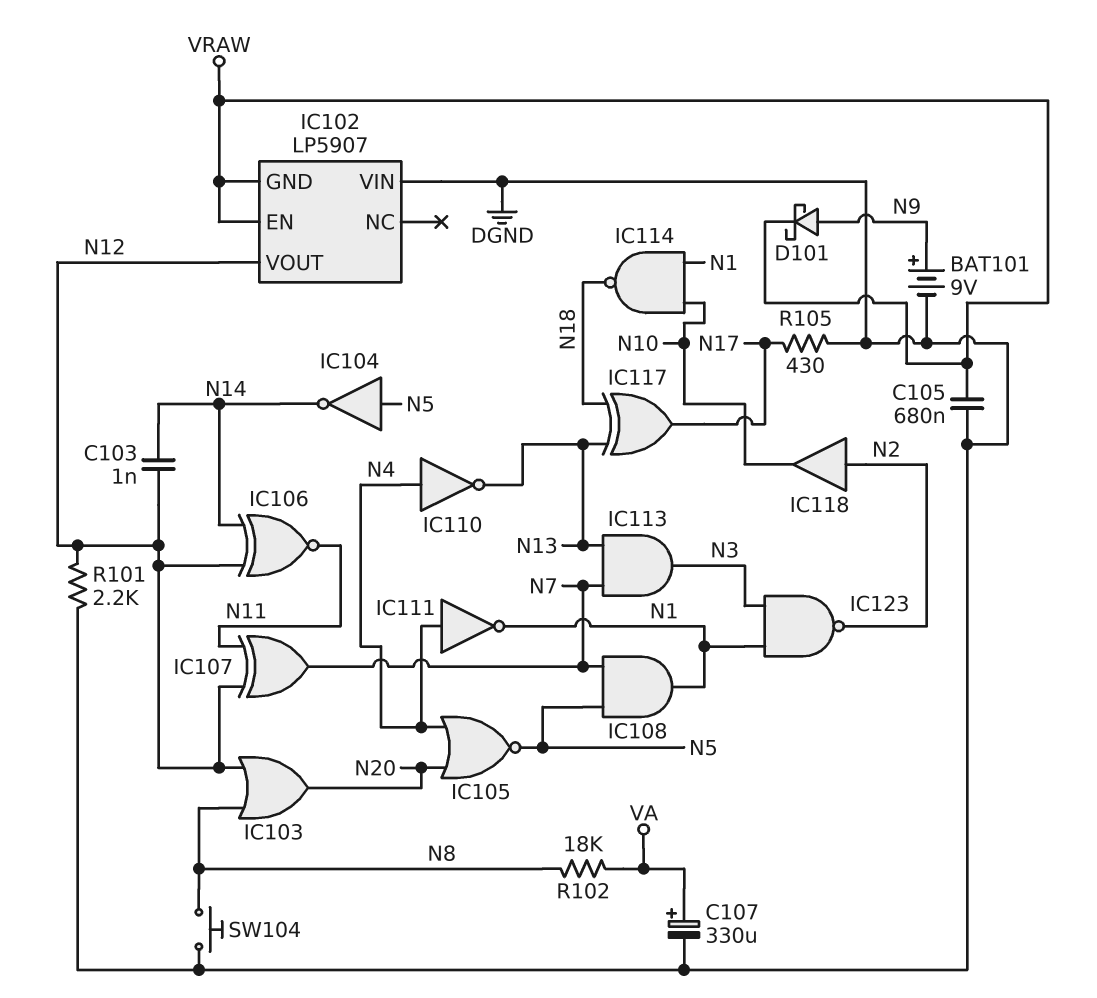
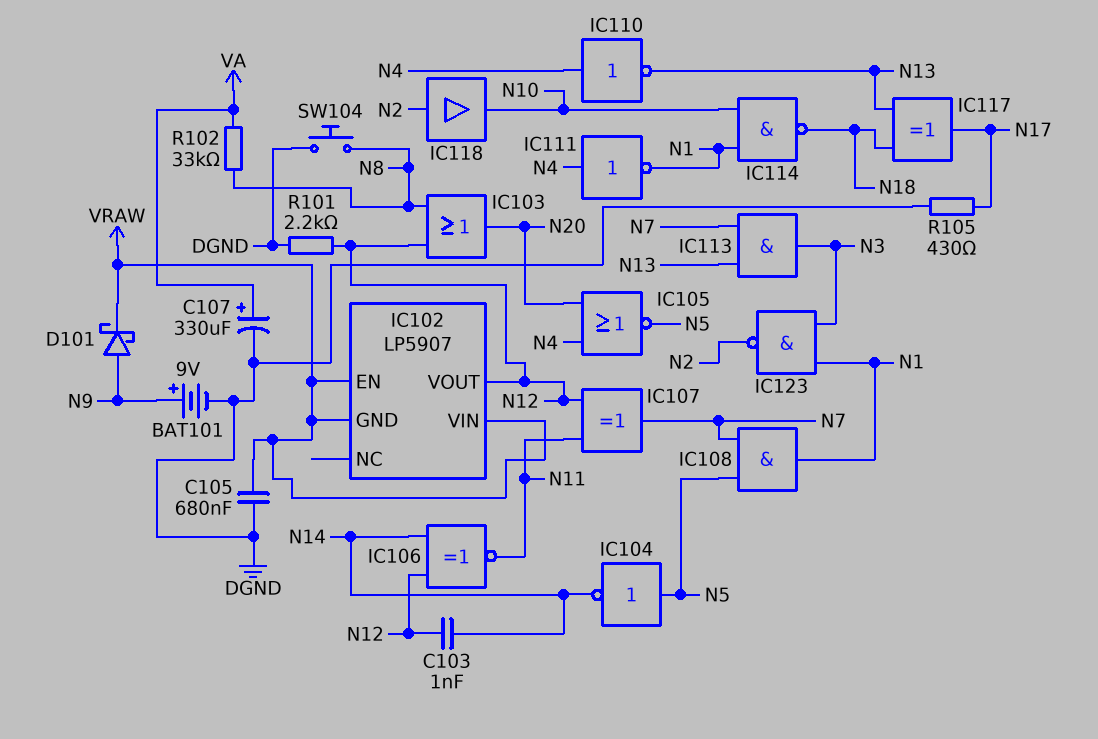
IC102 pin VIN: DGND -> VRAW
R102: 18k (N8, VA) -> 33k (N8, VA)

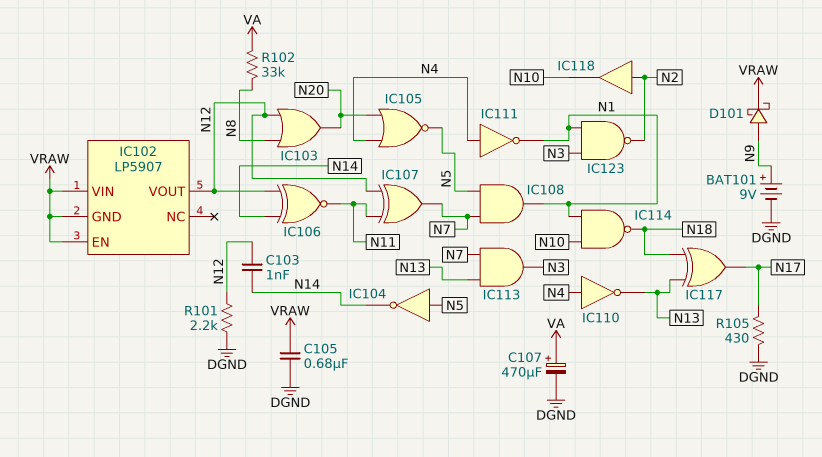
C107: 330uF (plus VA, minus DGND) -> 470uF (plus VA, minus DGND)
SW104: button (DGND, N8) -> none

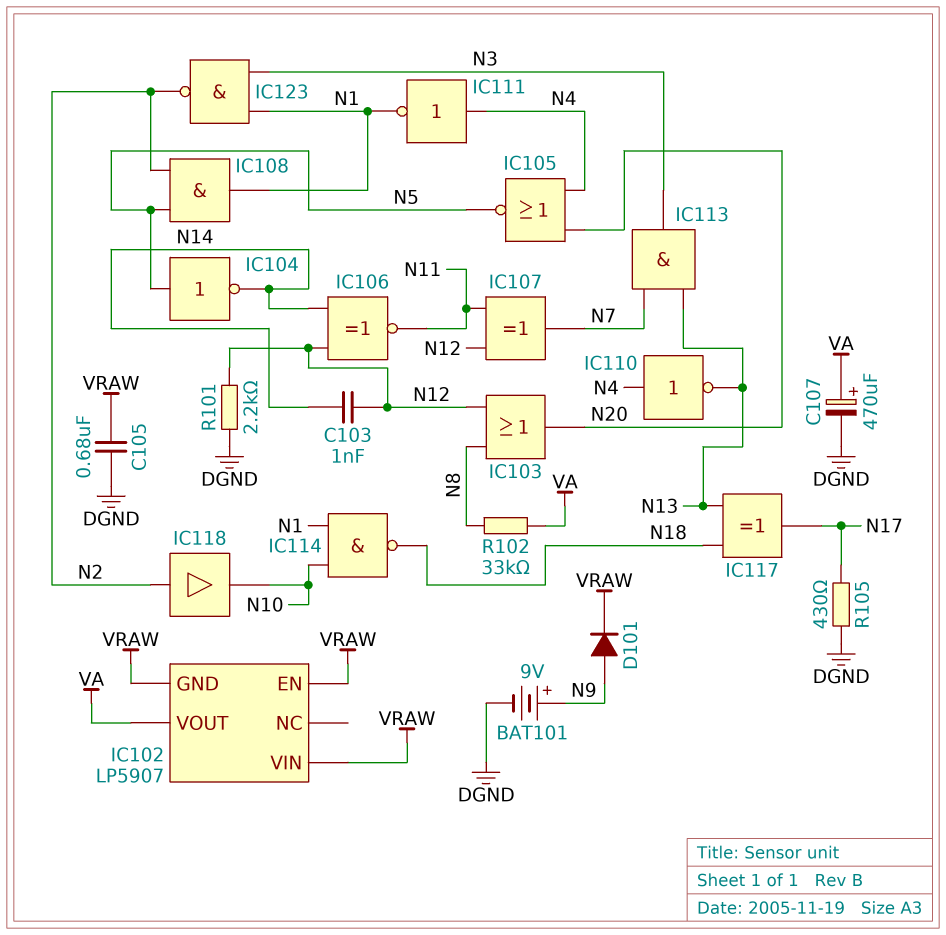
D101: schottky (A N9, K VRAW) -> diode (A N9, K VRAW)
IC102 pin VOUT: N12 -> VA
IC108: AND (in N5, in N7, out N1) -> AND (in N2, in N5, out N1)

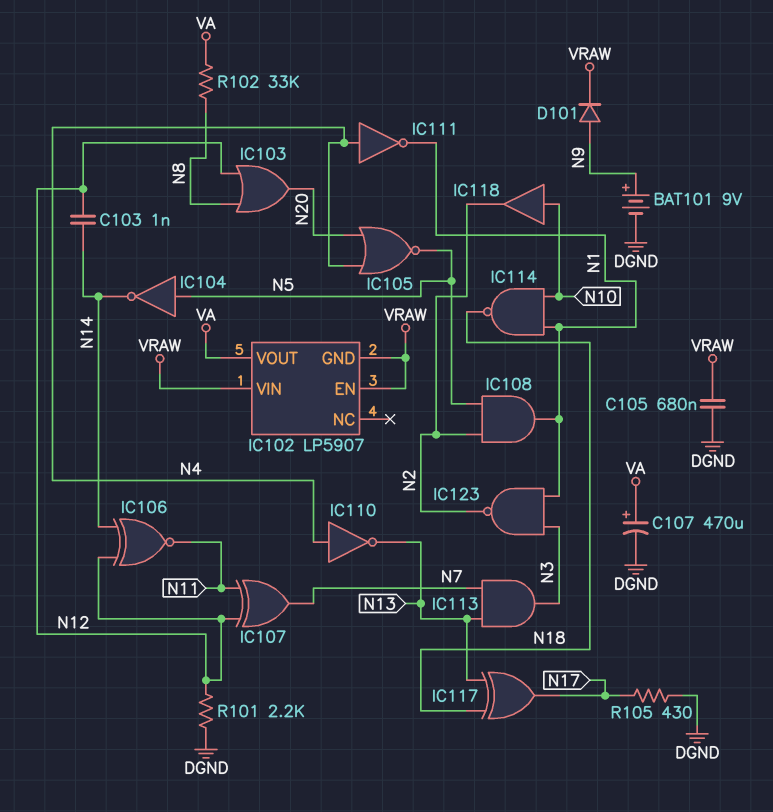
IC118: buffer (in N2, out N10) -> buffer (in N10, out N2)

